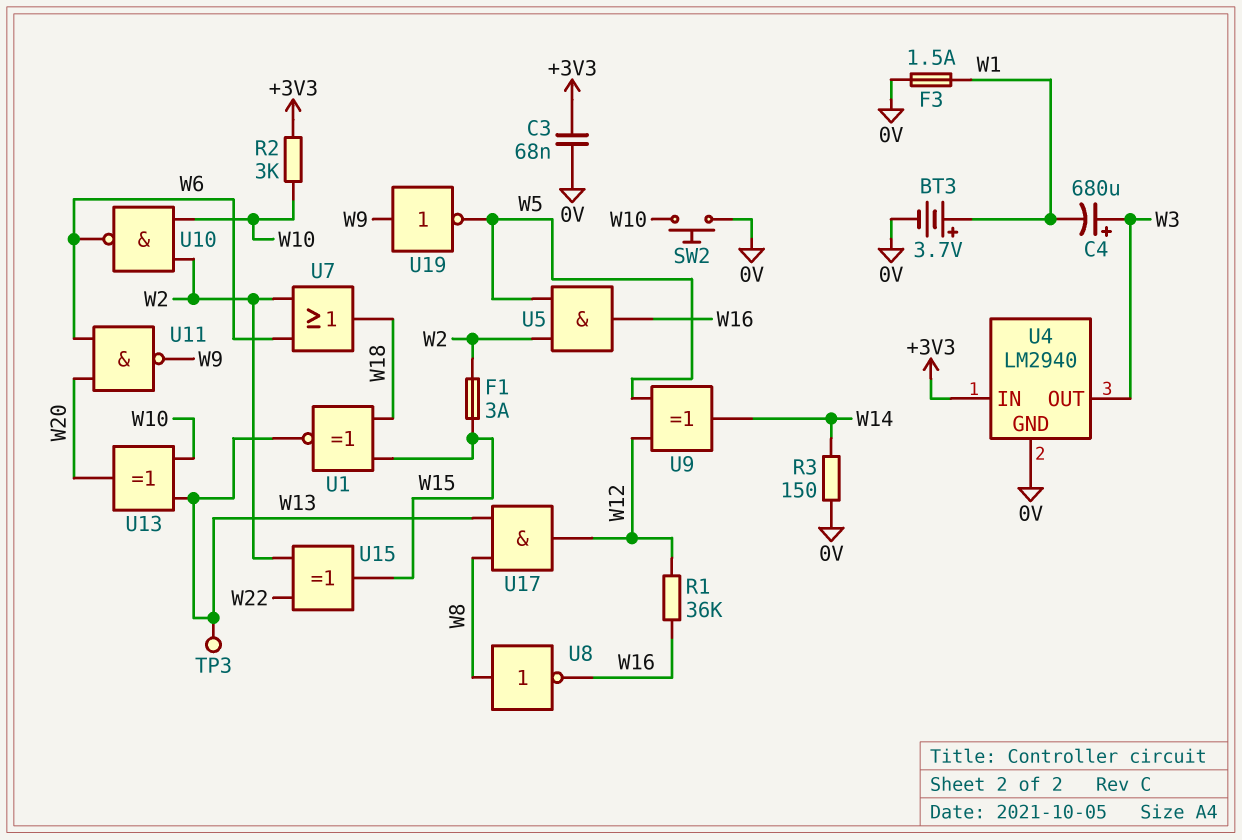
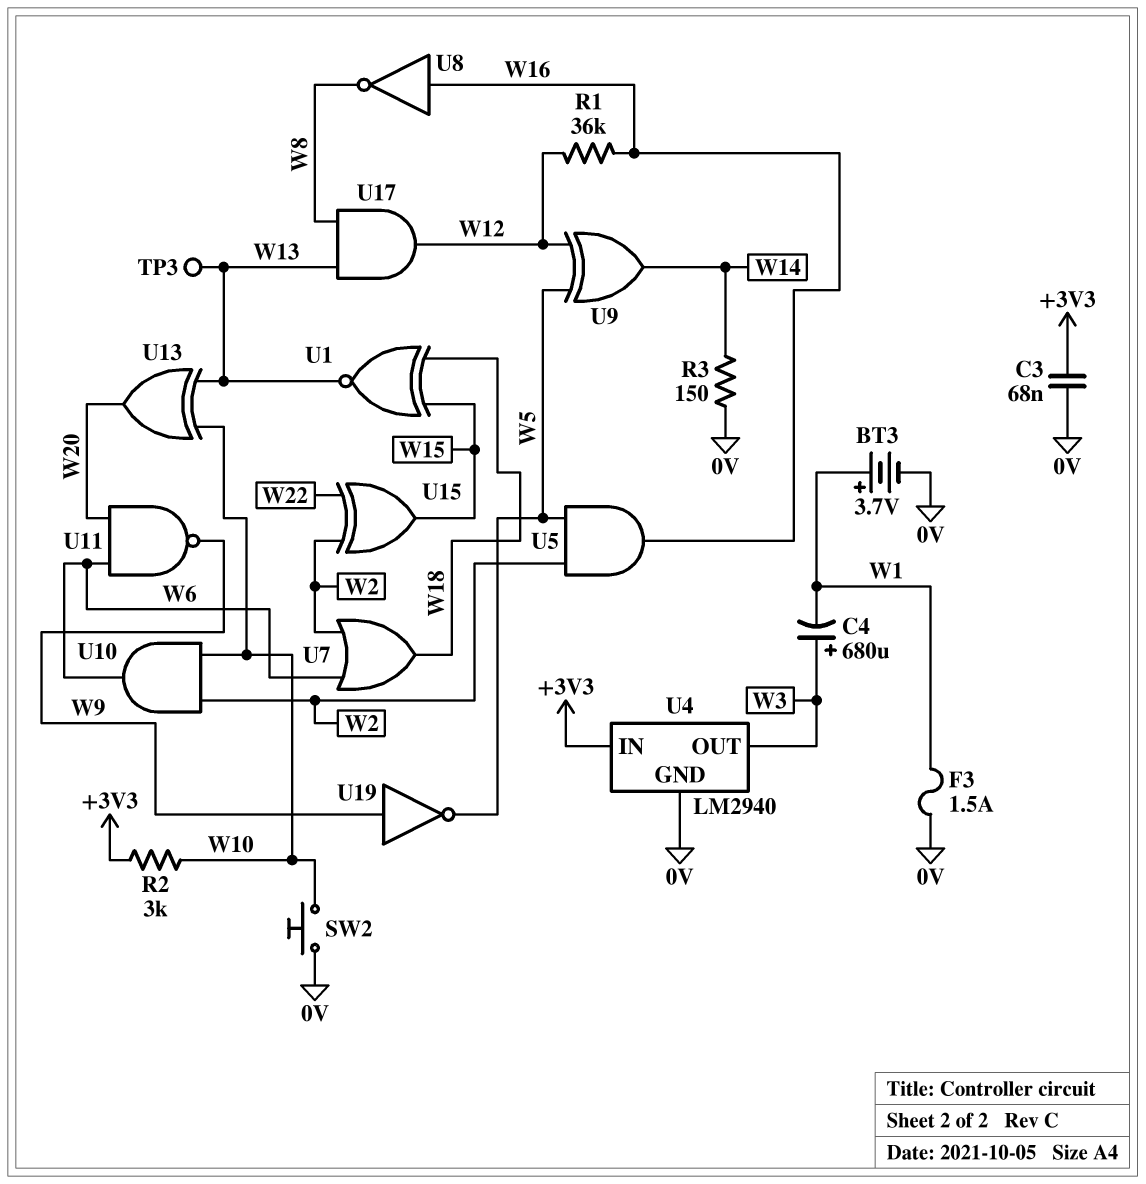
F1: 3A (W2, W15) -> none
U8: NOT (in W8, out W16) -> NOT (in W16, out W8)
U10: NAND (in W2, in W10, out W6) -> AND (in W2, in W10, out W6)

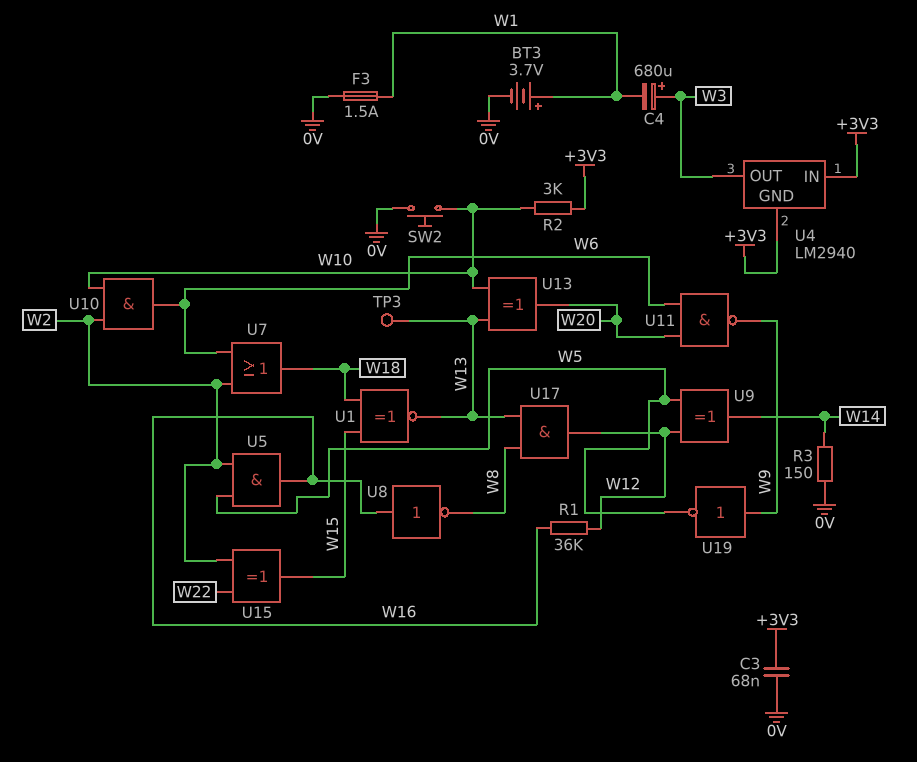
U4 pin GND: 0V -> +3V3

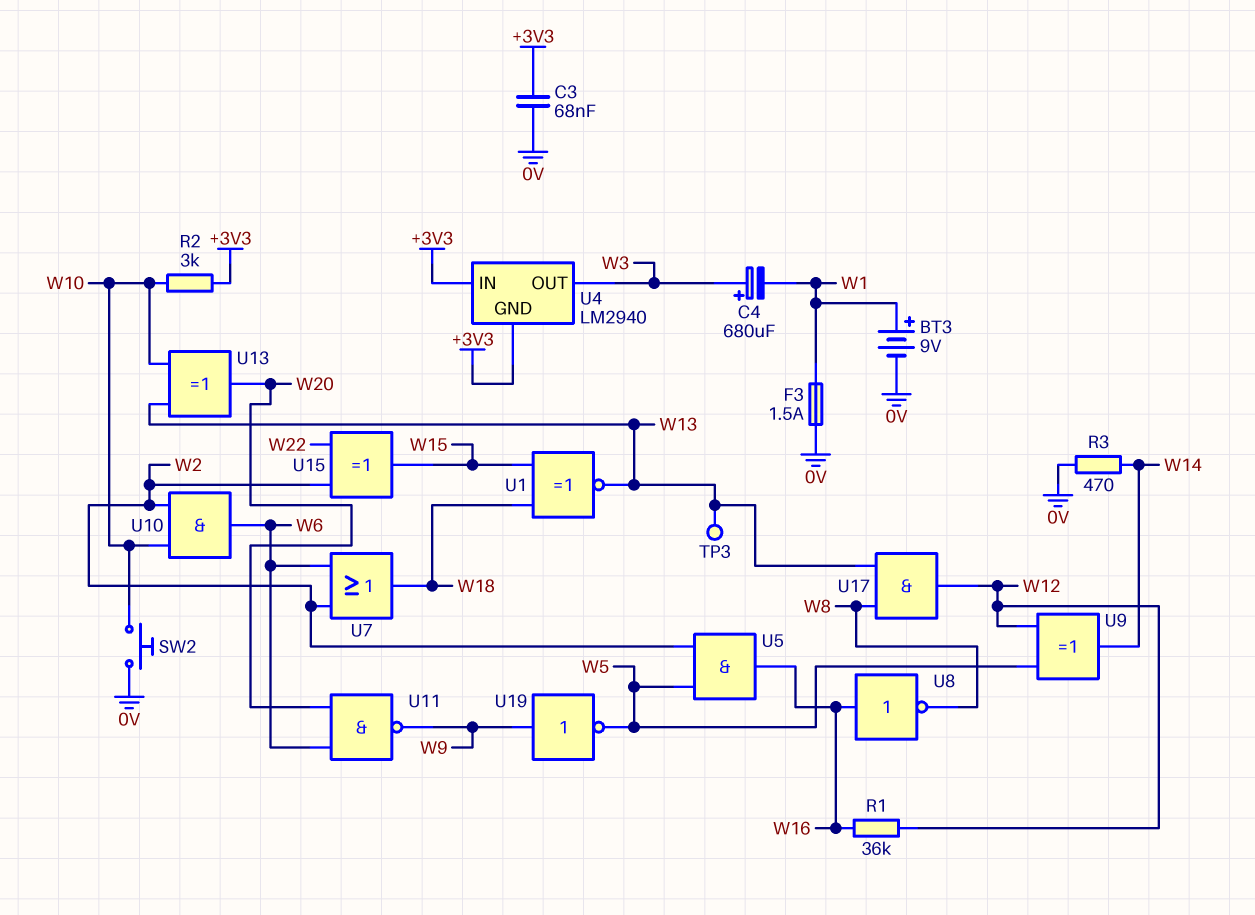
BT3: 3.7V (plus W1, minus 0V) -> 9V (plus W1, minus 0V)
R3: 150 (0V, W14) -> 470 (0V, W14)

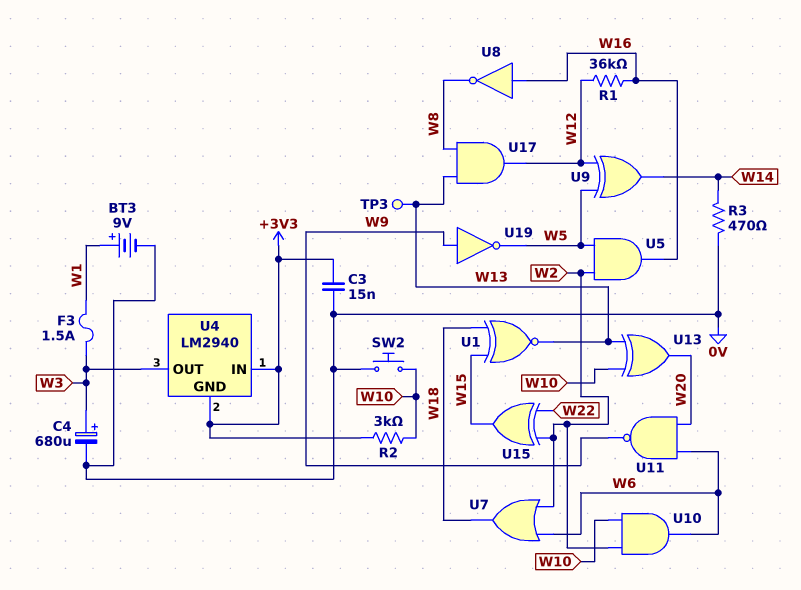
C3: 68nF (+3V3, 0V) -> 15nF (+3V3, 0V)
C4: 680uF (plus W3, minus W1) -> 680uF (plus W3, minus 0V)
F3: 1.5A (0V, W1) -> 1.5A (W1, W3)

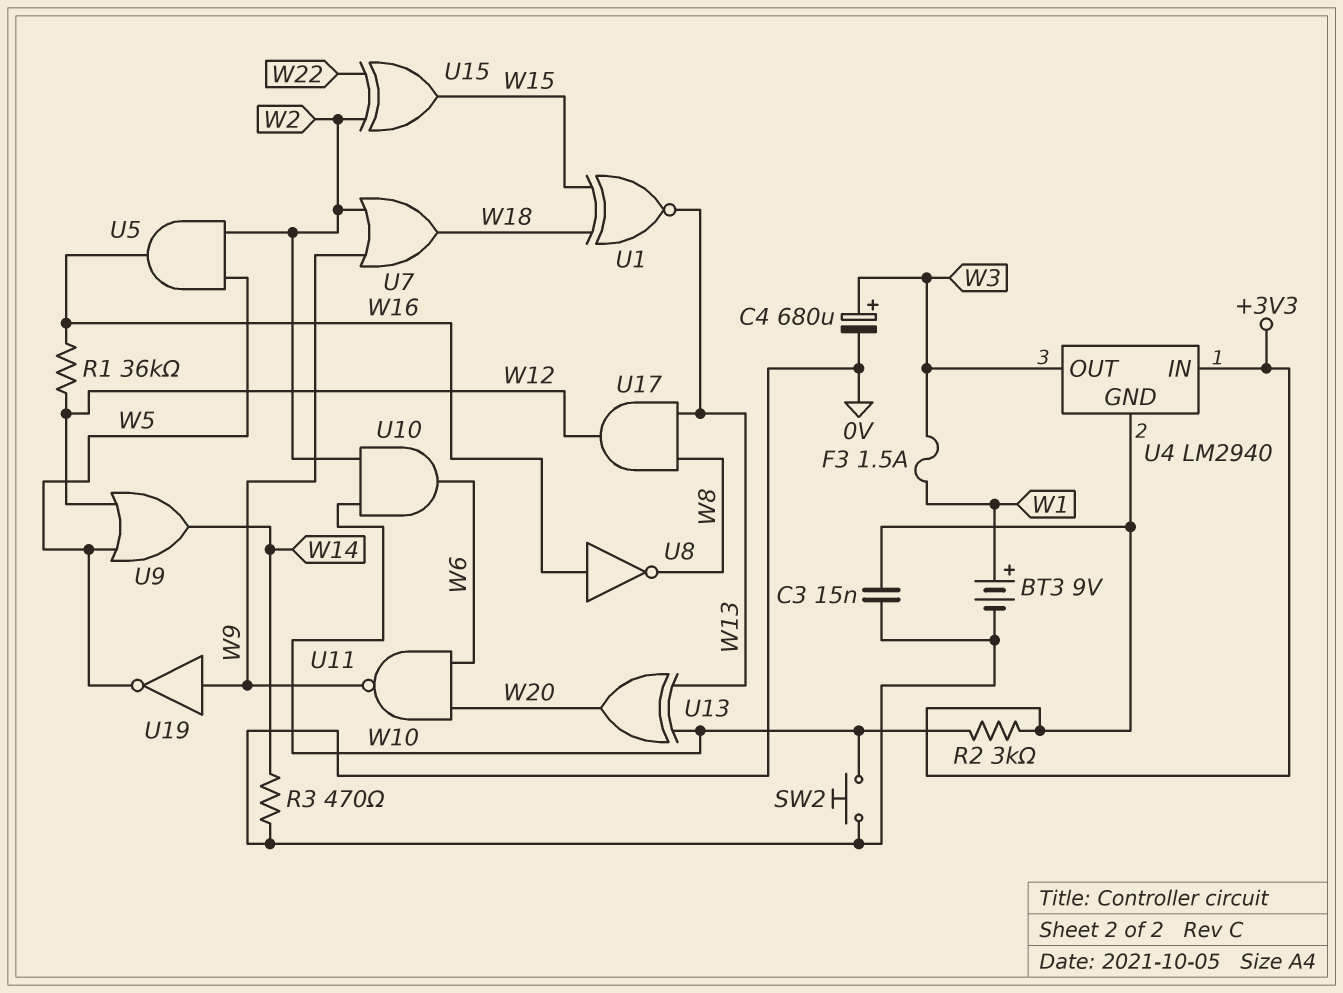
TP3: test point (W13) -> none
U7: OR (in W2, in W6, out W18) -> OR (in W2, in W9, out W18)
U9: XOR (in W5, in W12, out W14) -> OR (in W5, in W12, out W14)

